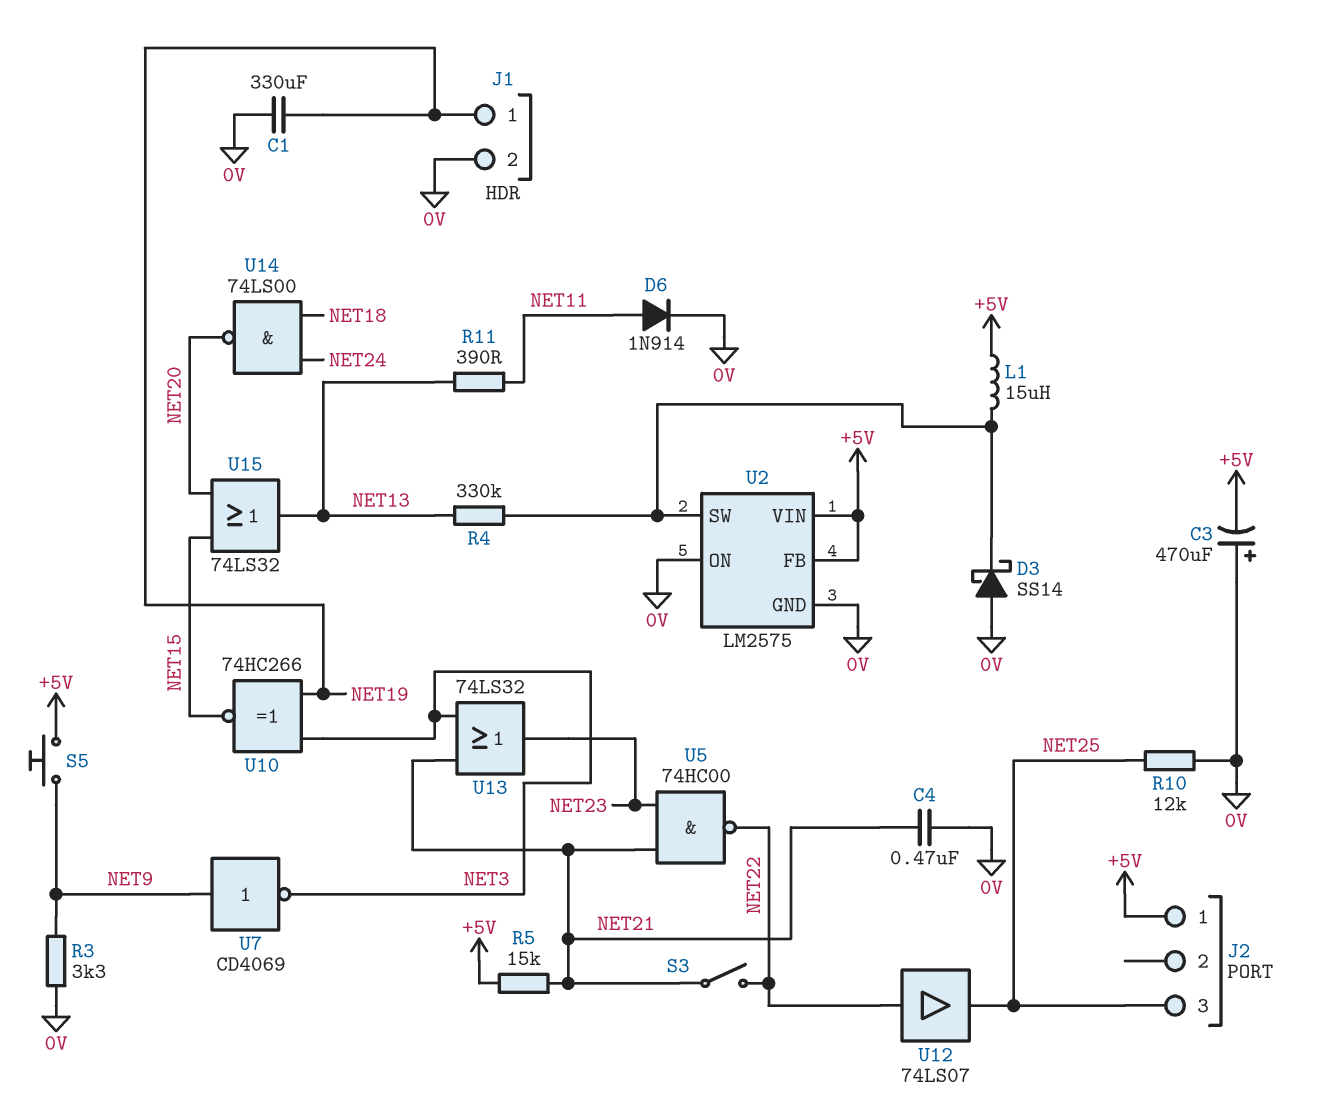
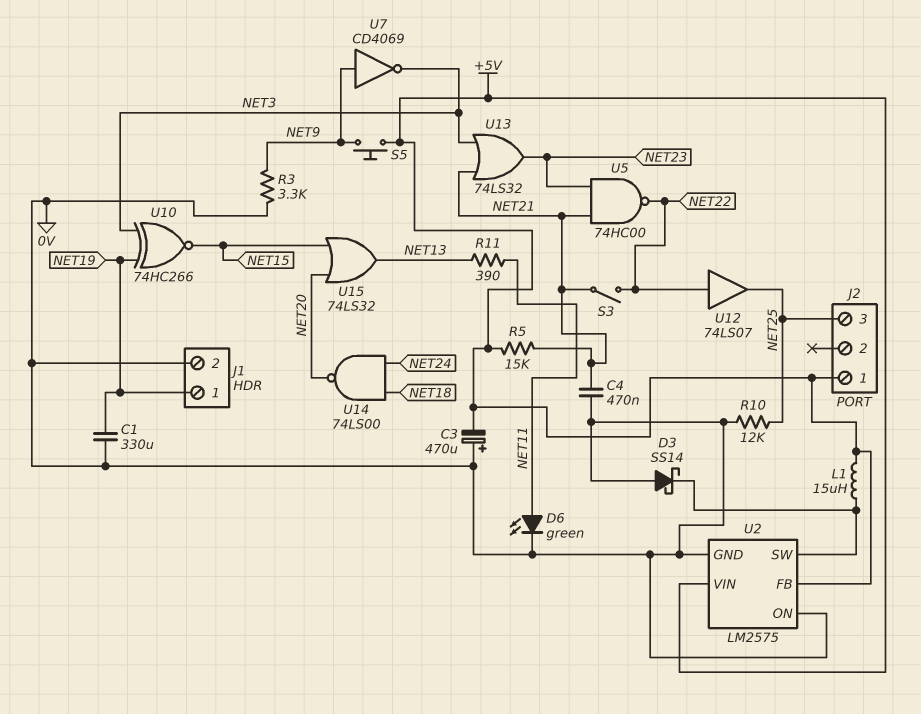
D6: diode 1N914 (A NET11, K 0V) -> LED green (A NET11, K 0V)
R4: 330k (NET13, U2/SW) -> none

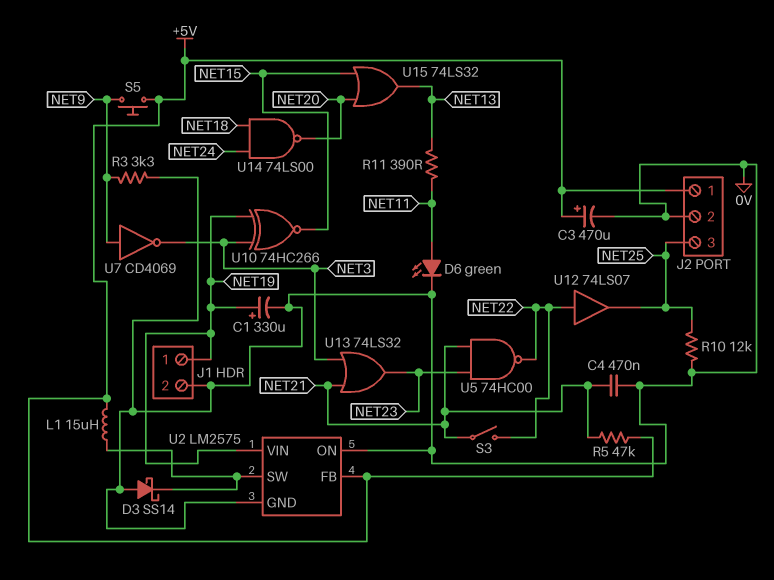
C1: 330uF (0V, NET19) -> 330uF (plus NET19, minus 0V)
C3: 470uF (plus 0V, minus +5V) -> 470uF (plus +5V, minus 0V)
J2 pin 2: none -> 0V
R5: 15k (+5V, NET21) -> 47k (+5V, NET21)
U2 pin VIN: +5V -> NET19

